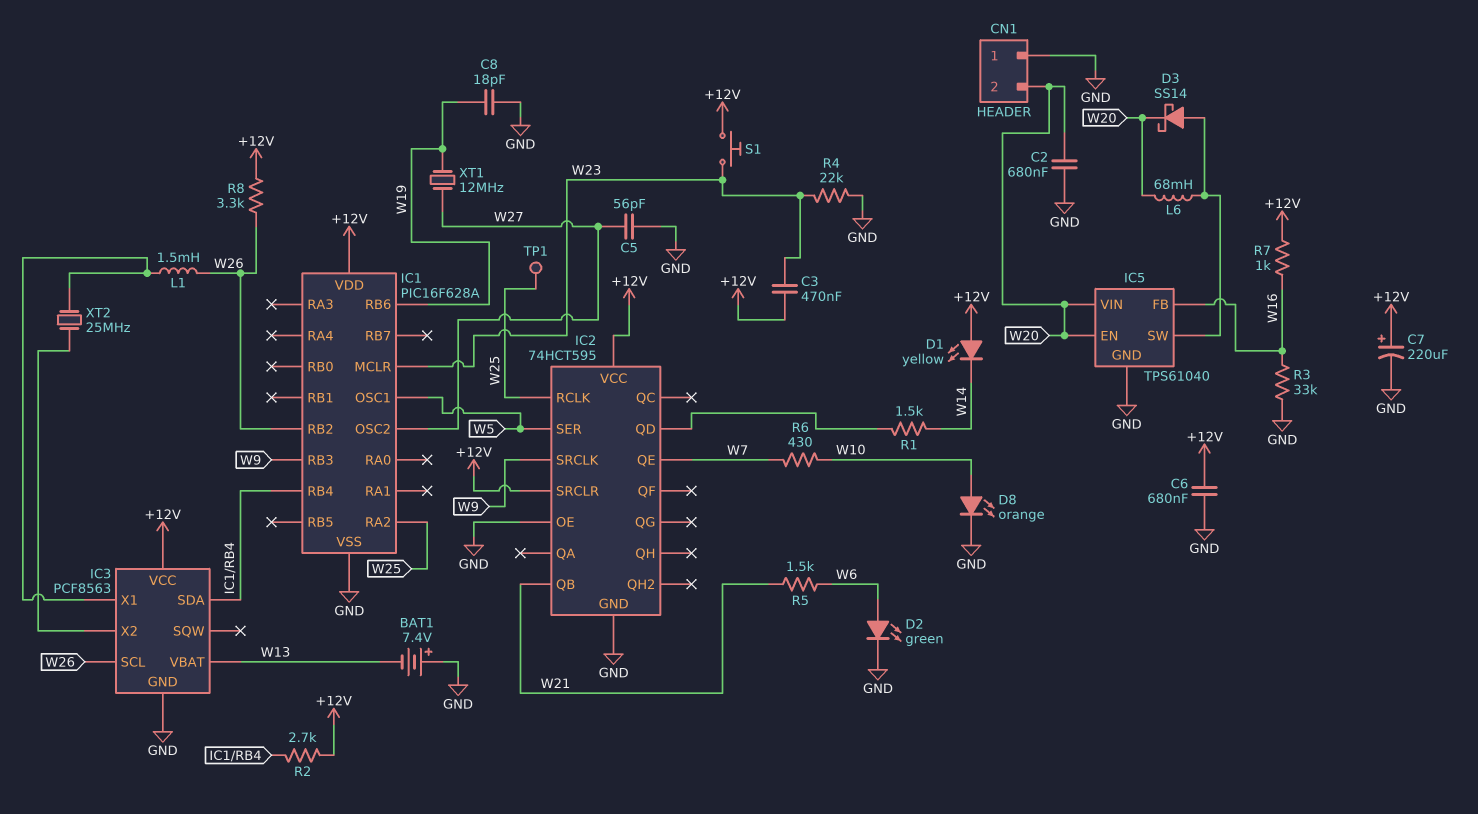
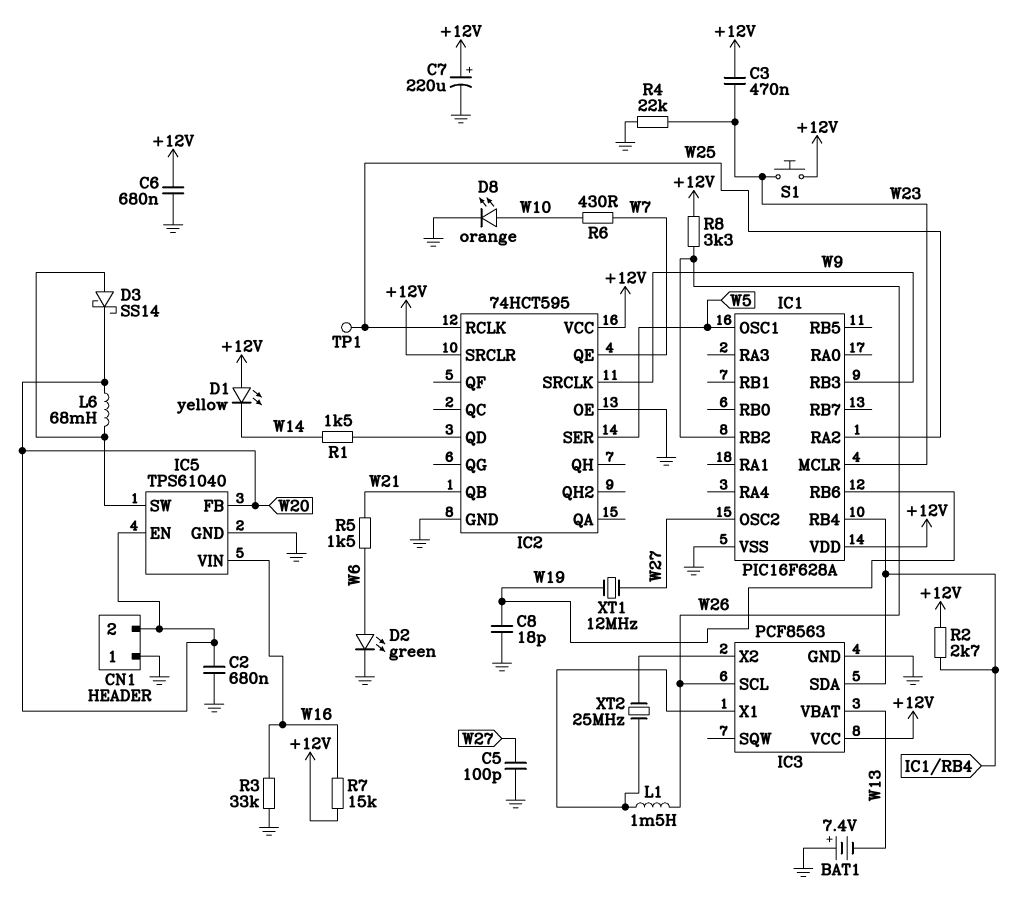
C5: 56pF (GND, W27) -> 100pF (GND, W27)
IC5 pin FB: W16 -> W20
IC5 pin VIN: W20 -> W16
R7: 1k (+12V, W16) -> 15k (+12V, W16)

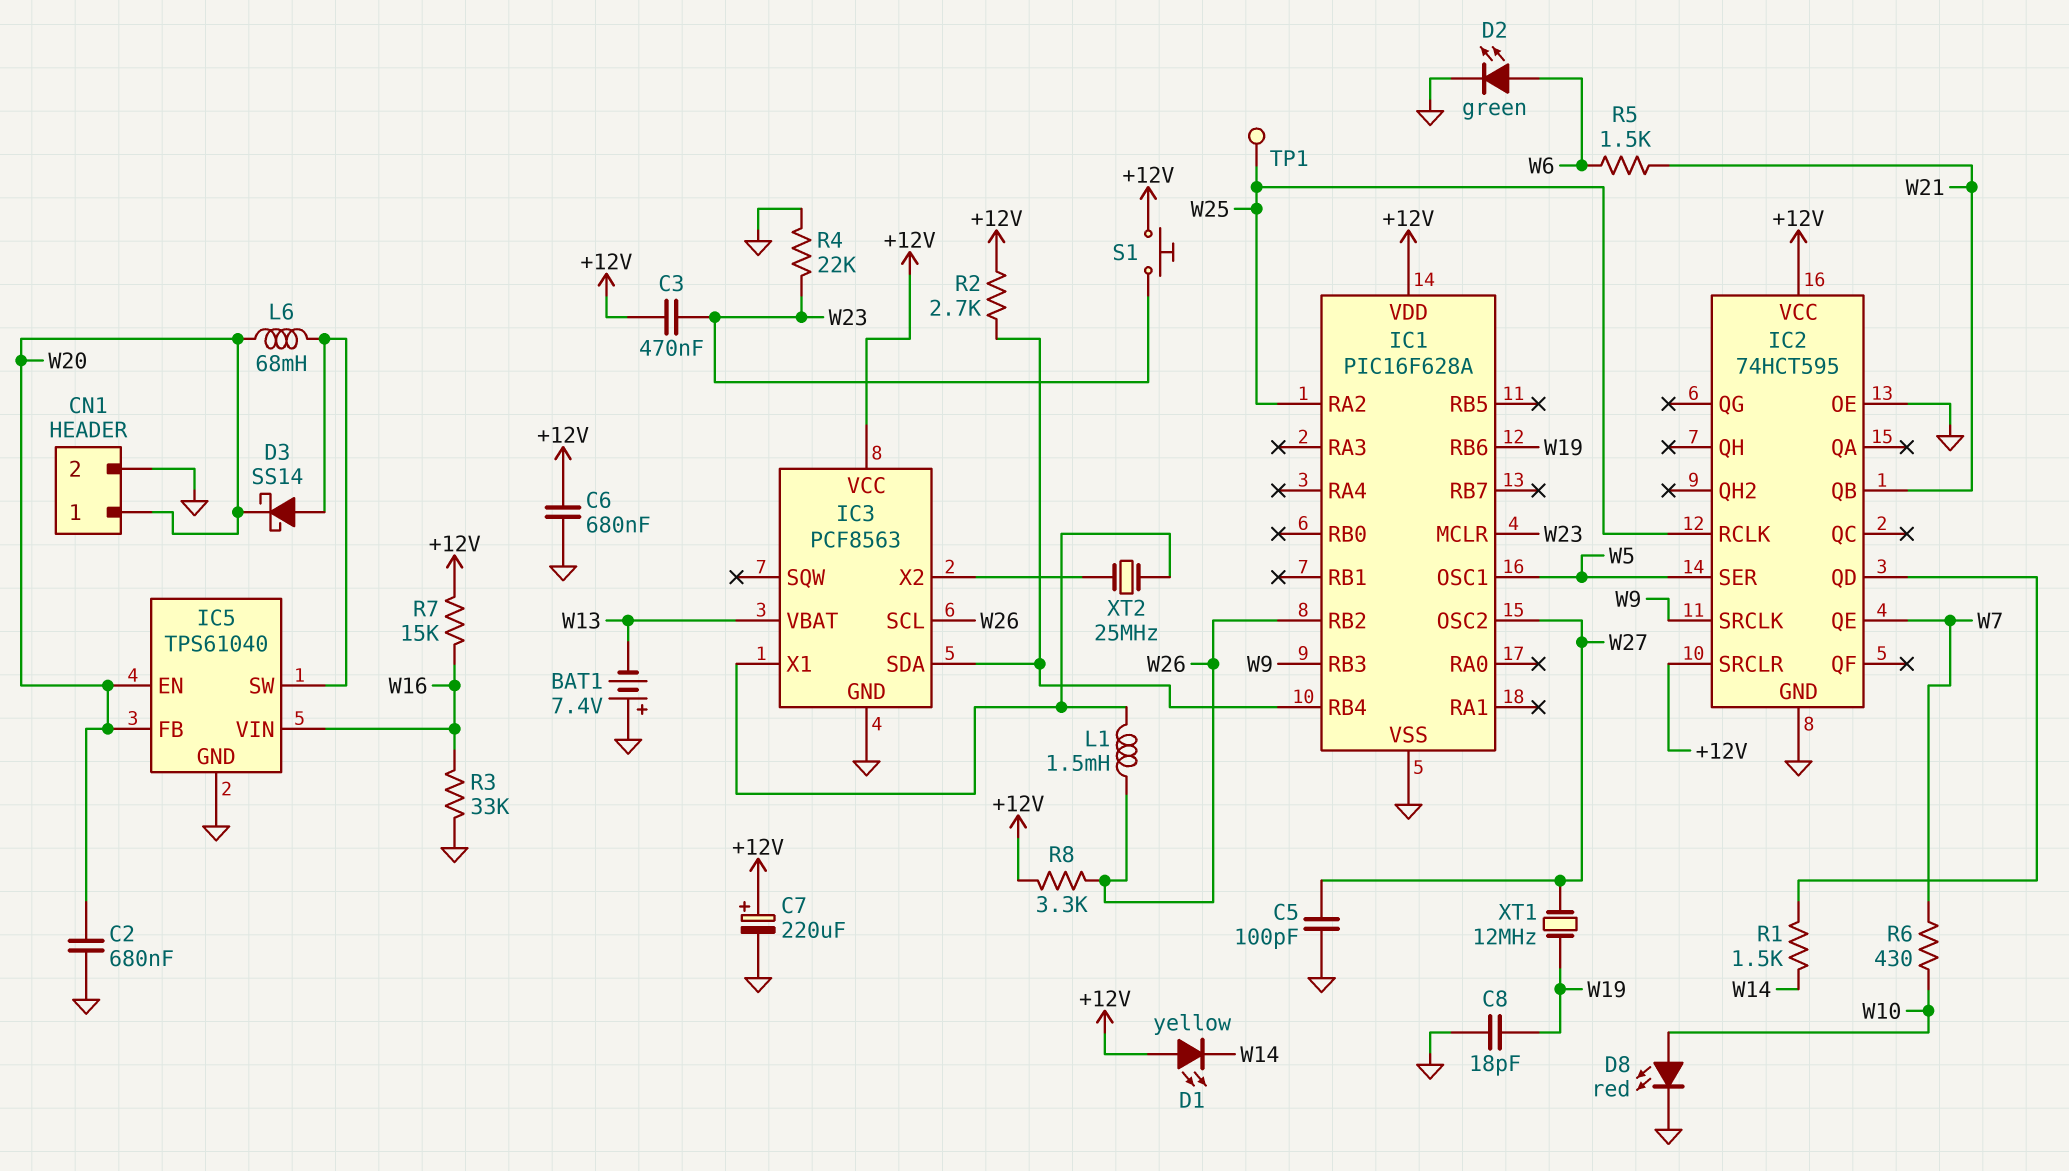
CN1 pin 1: GND -> W20
CN1 pin 2: W20 -> GND
D8: LED orange (A W10, K GND) -> LED red (A W10, K GND)

